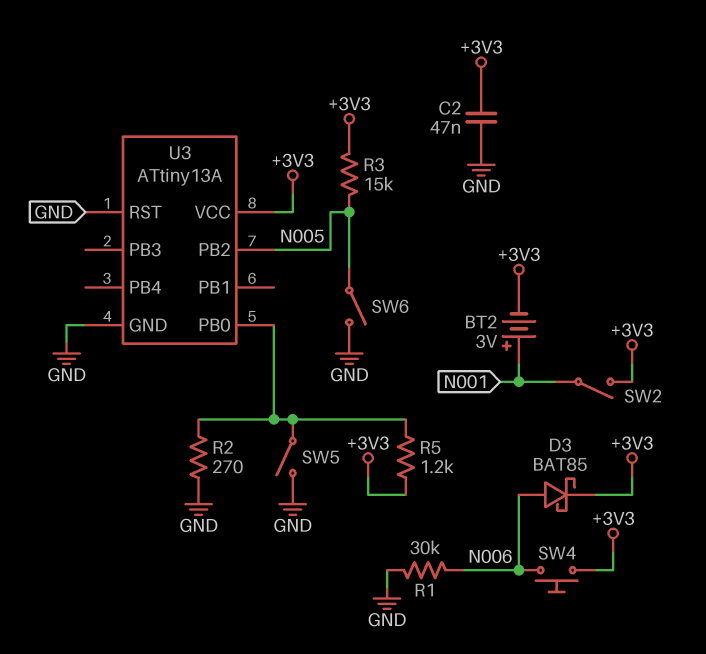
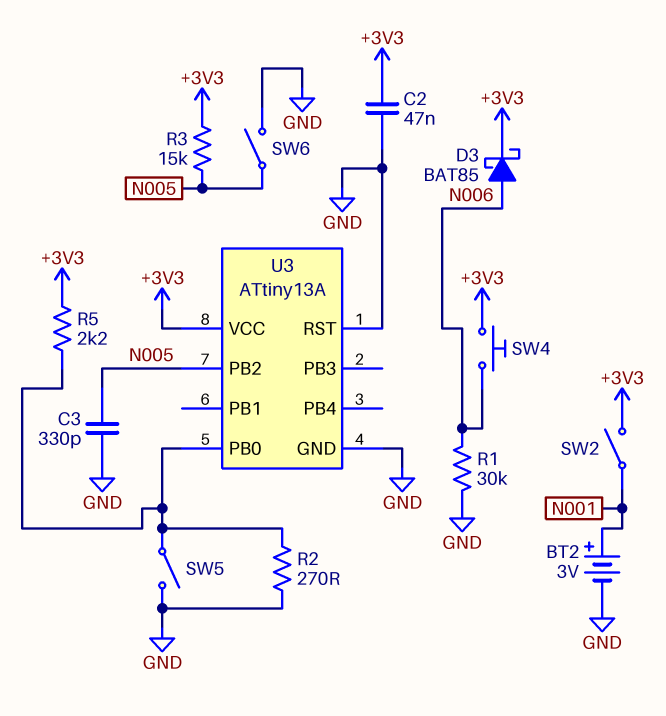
BT2: 3V (plus N001, minus +3V3) -> 3V (plus N001, minus GND)
C3: none -> 330pF (GND, N005)
R5: 1.2k (+3V3, U3/PB0) -> 2.2k (+3V3, U3/PB0)

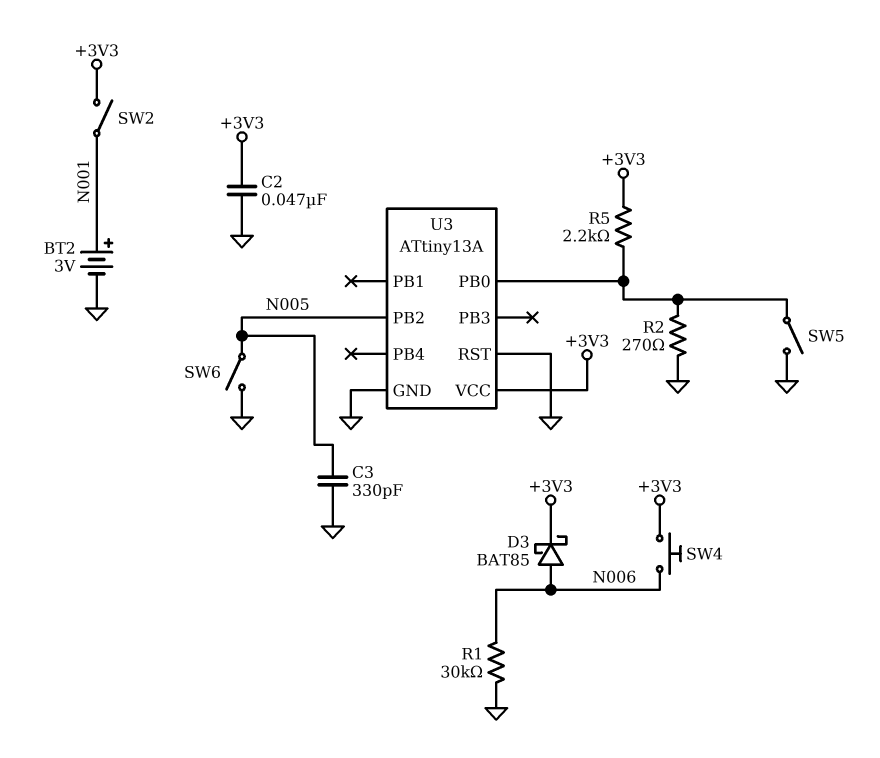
R3: 15k (+3V3, N005) -> none

